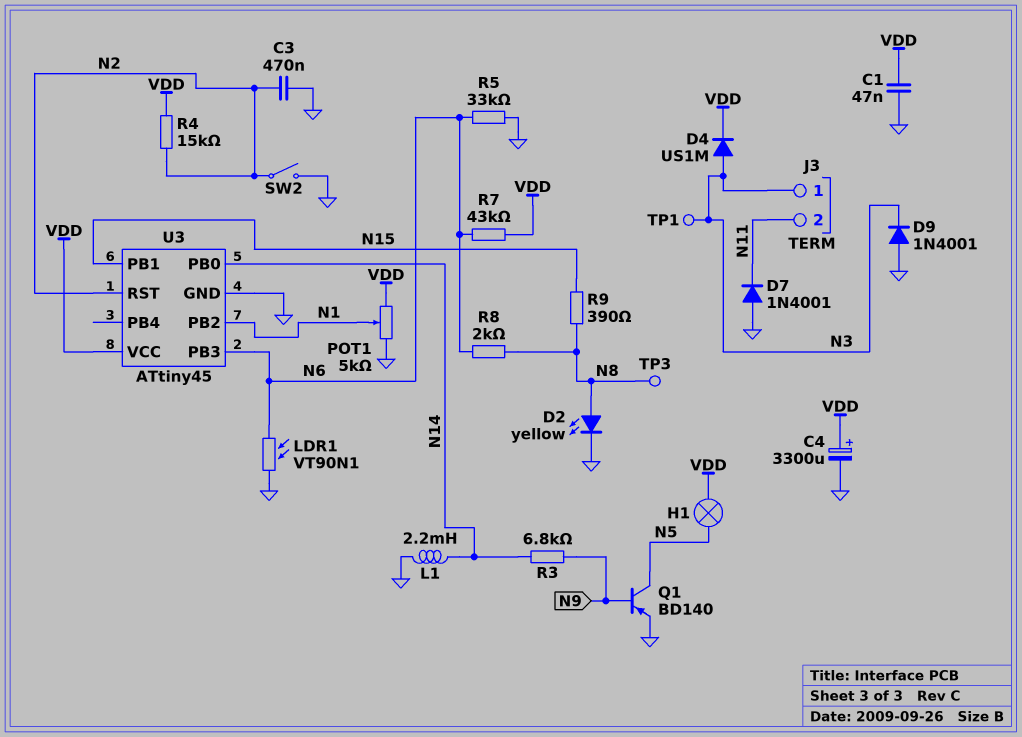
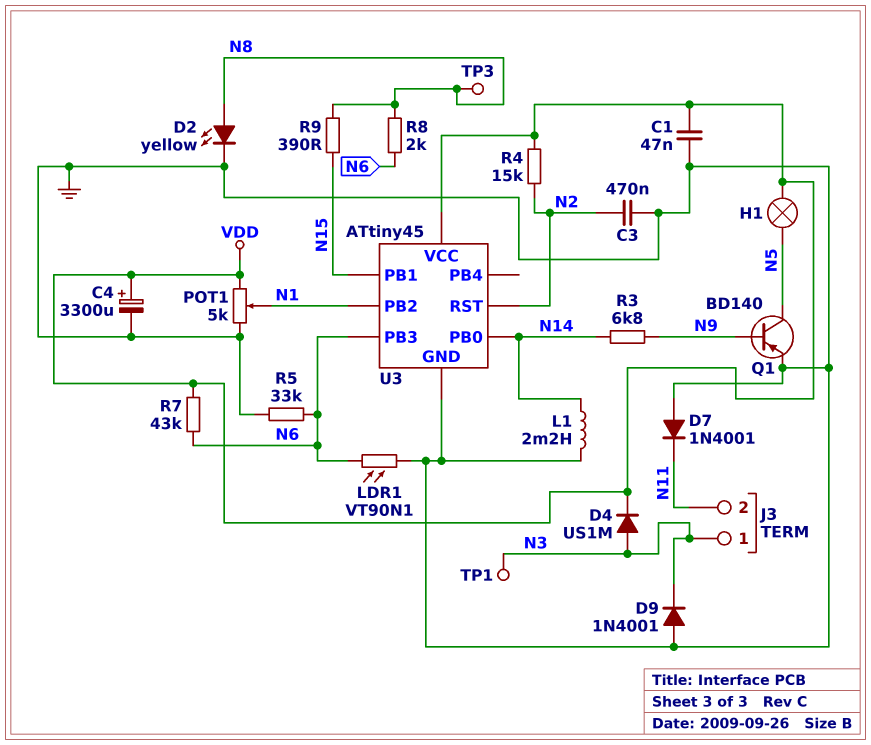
SW2: switch (GND, N2) -> none

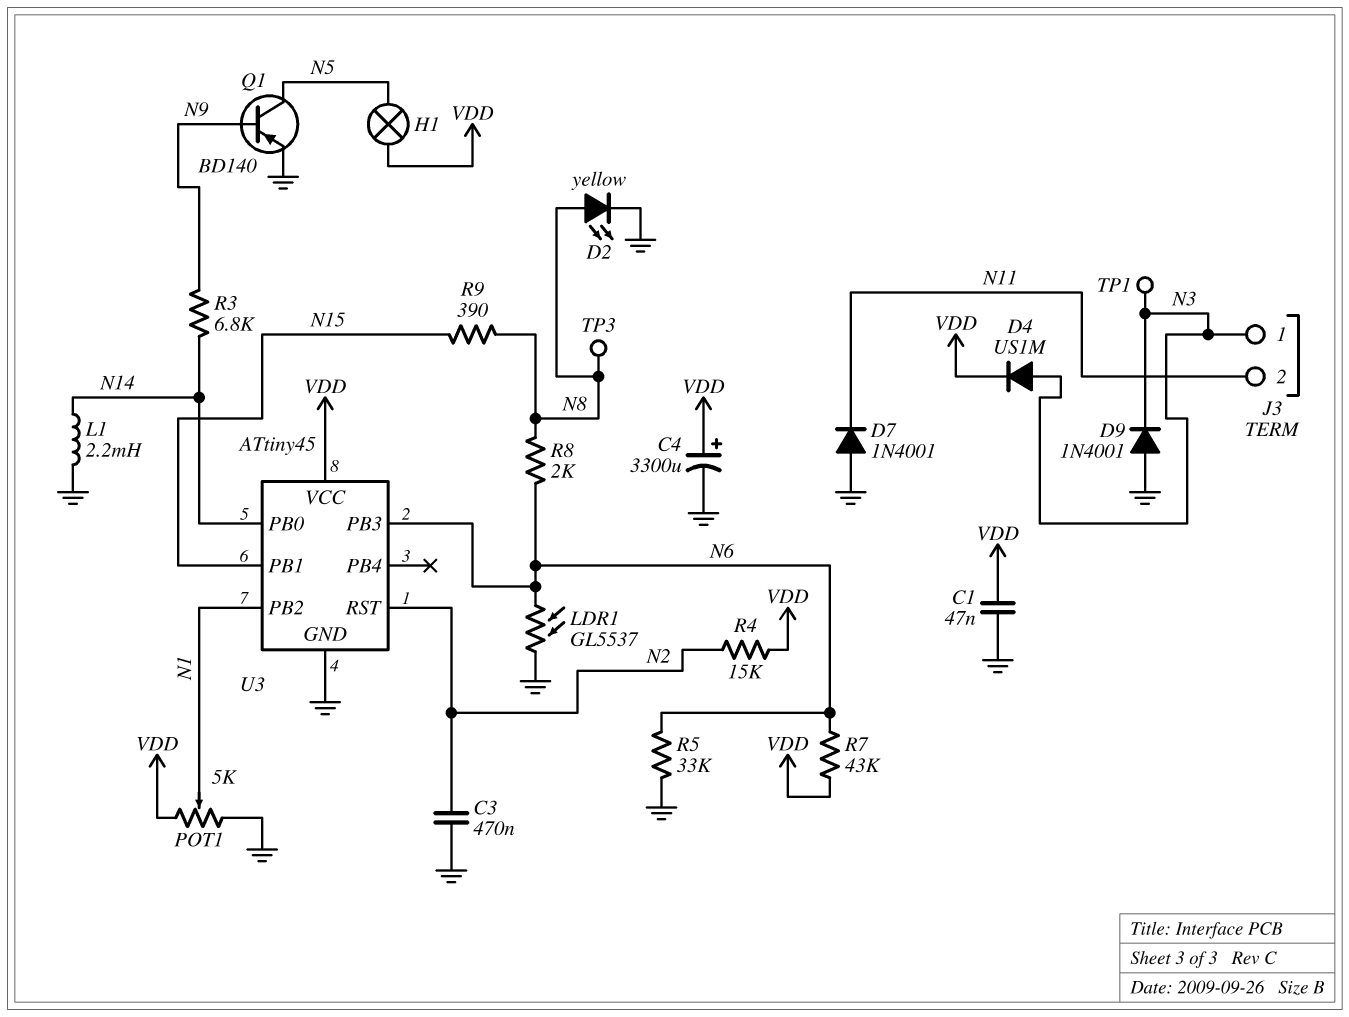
LDR1: VT90N1 (GND, N6) -> GL5537 (GND, N6)

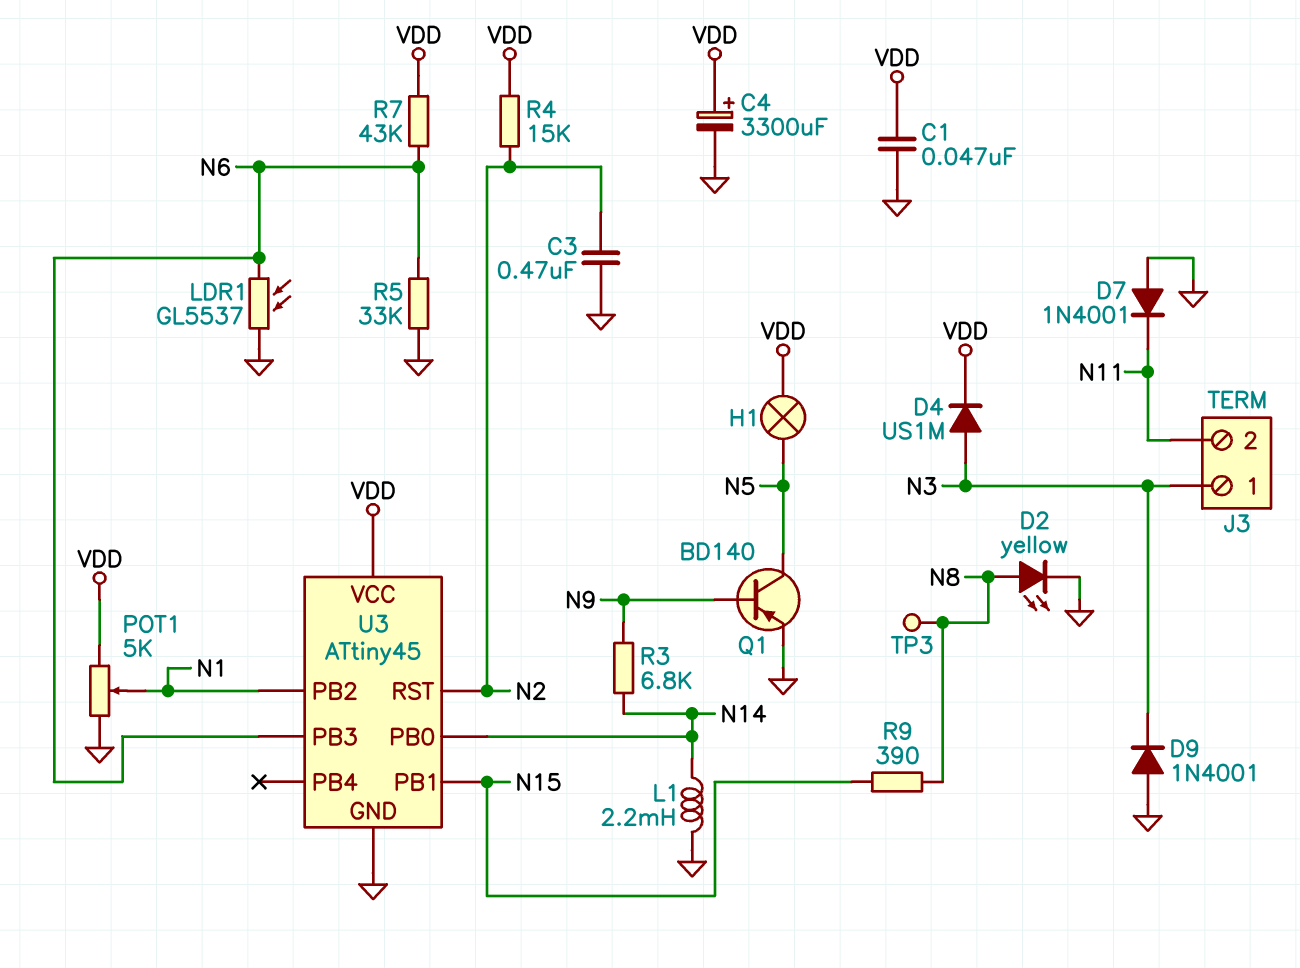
R8: 2k (N6, N8) -> none
TP1: test point (N3) -> none

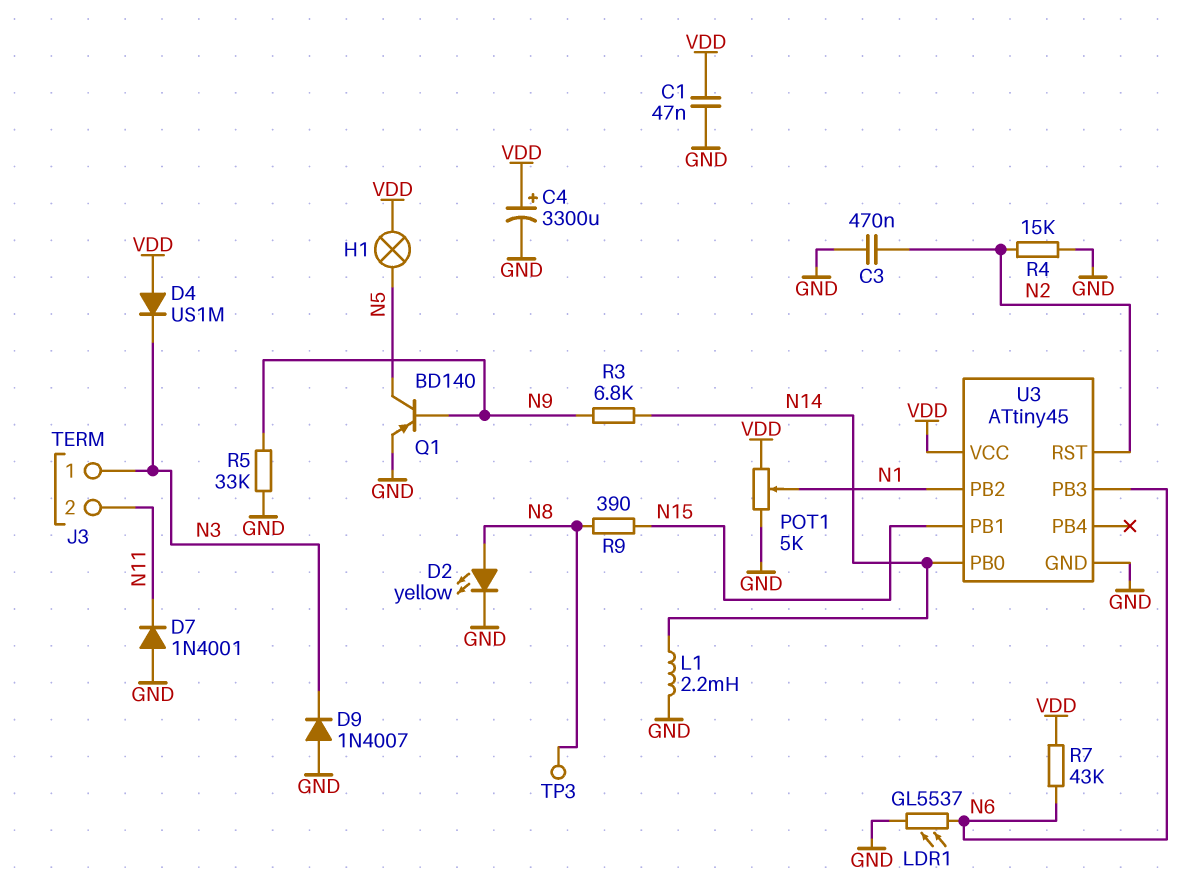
D4: diode US1M (A N3, K VDD) -> diode US1M (A VDD, K N3)
D9: diode 1N4001 (A GND, K N3) -> diode 1N4007 (A GND, K N3)
R4: 15k (N2, VDD) -> 15k (GND, N2)
R5: 33k (GND, N6) -> 33k (GND, N9)

